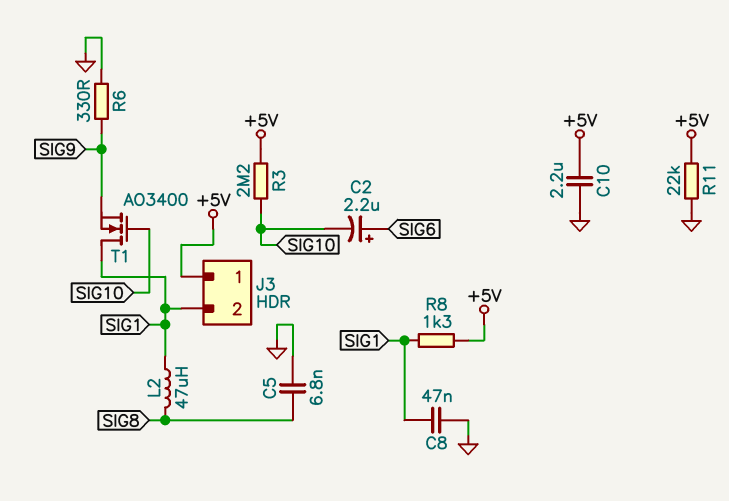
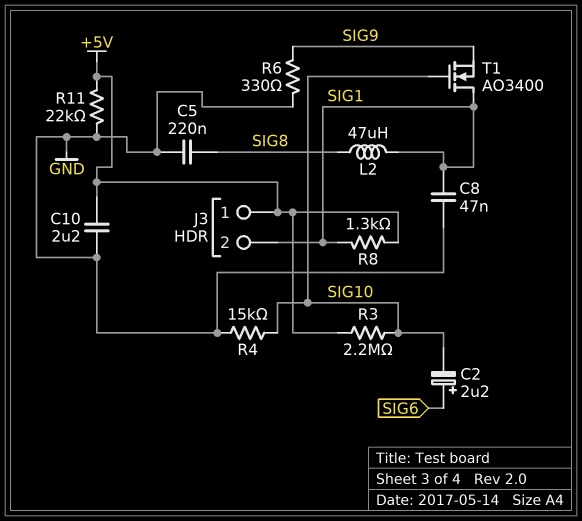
C5: 6.8nF (GND, SIG8) -> 220nF (GND, SIG8)
R4: none -> 15k (GND, SIG10)

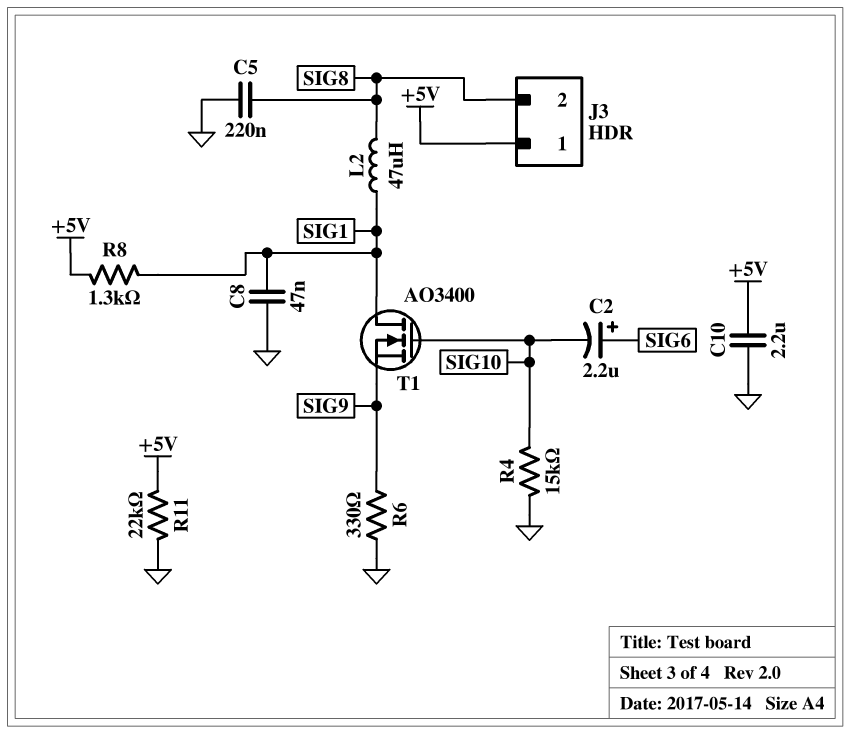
J3 pin 2: SIG1 -> SIG8
R3: 2.2M (+5V, SIG10) -> none

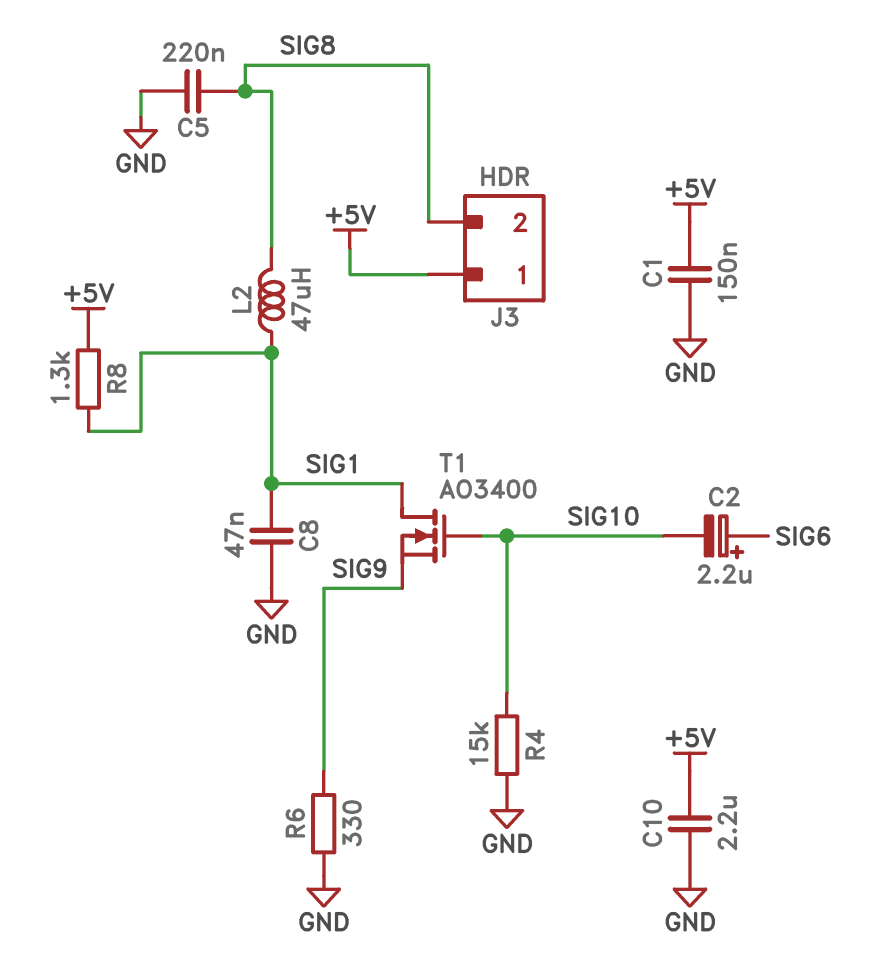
C1: none -> 150nF (+5V, GND)
R11: 22k (+5V, GND) -> none

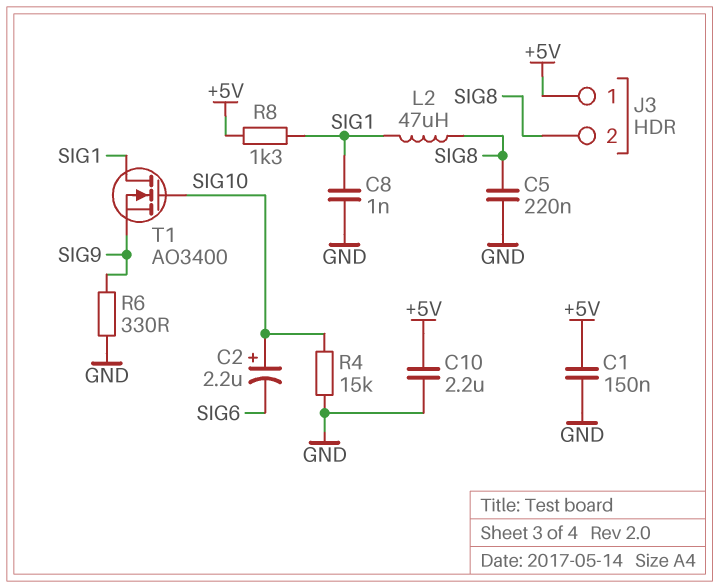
C2: 2.2uF (plus SIG6, minus SIG10) -> 2.2uF (plus SIG10, minus SIG6)
C8: 47nF (GND, SIG1) -> 1nF (GND, SIG1)

